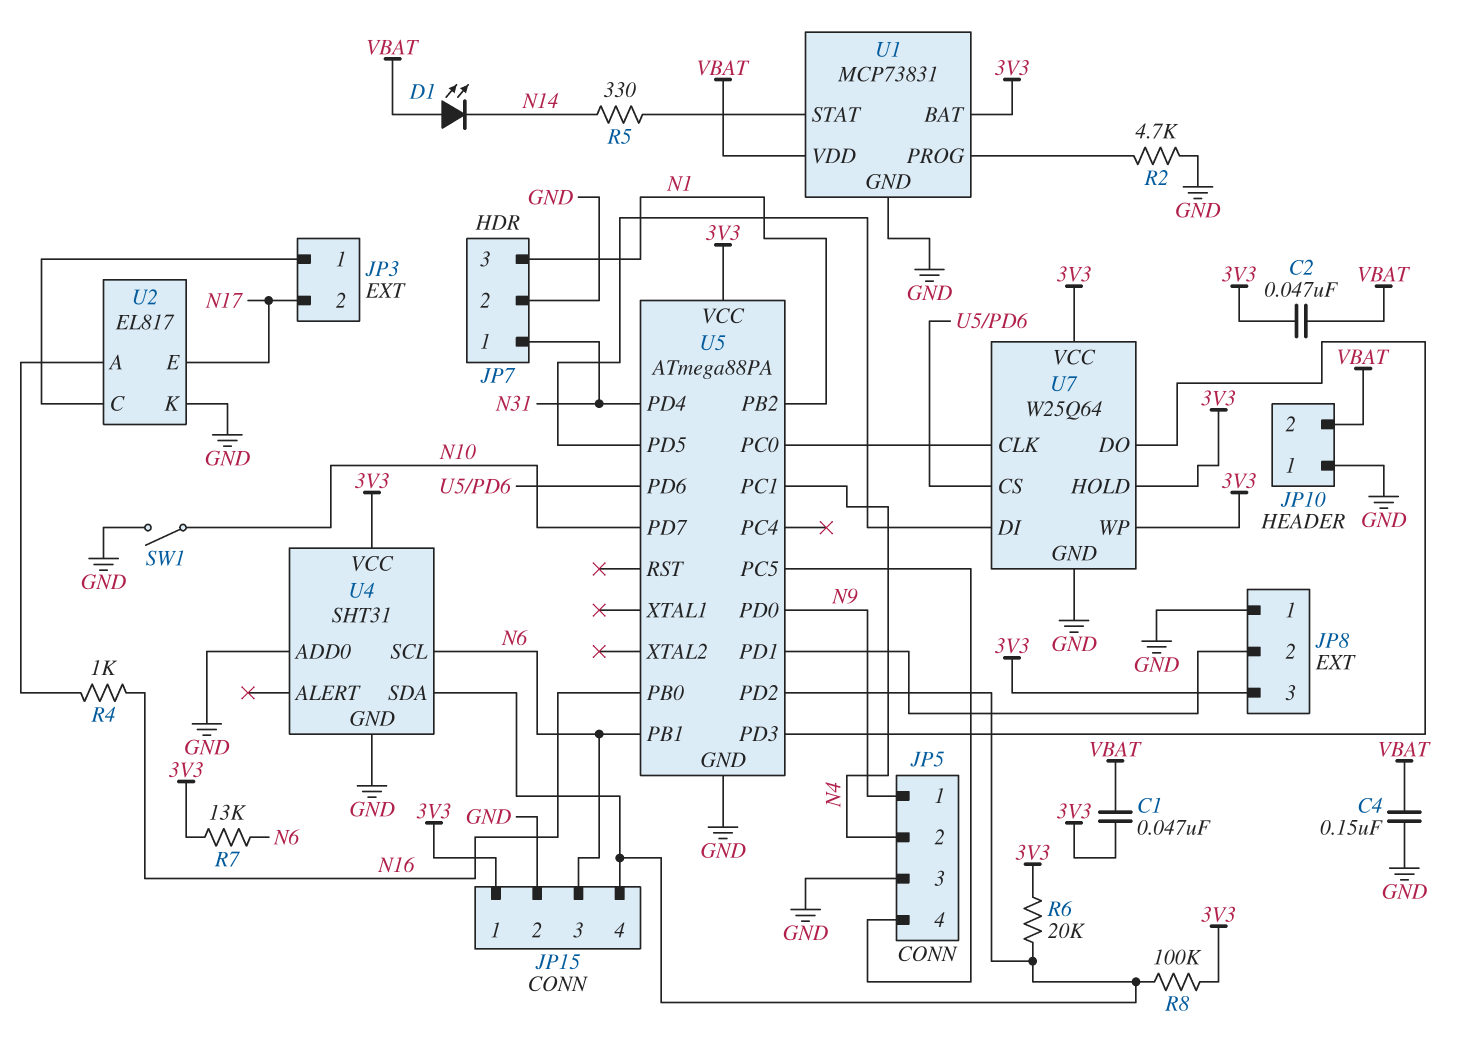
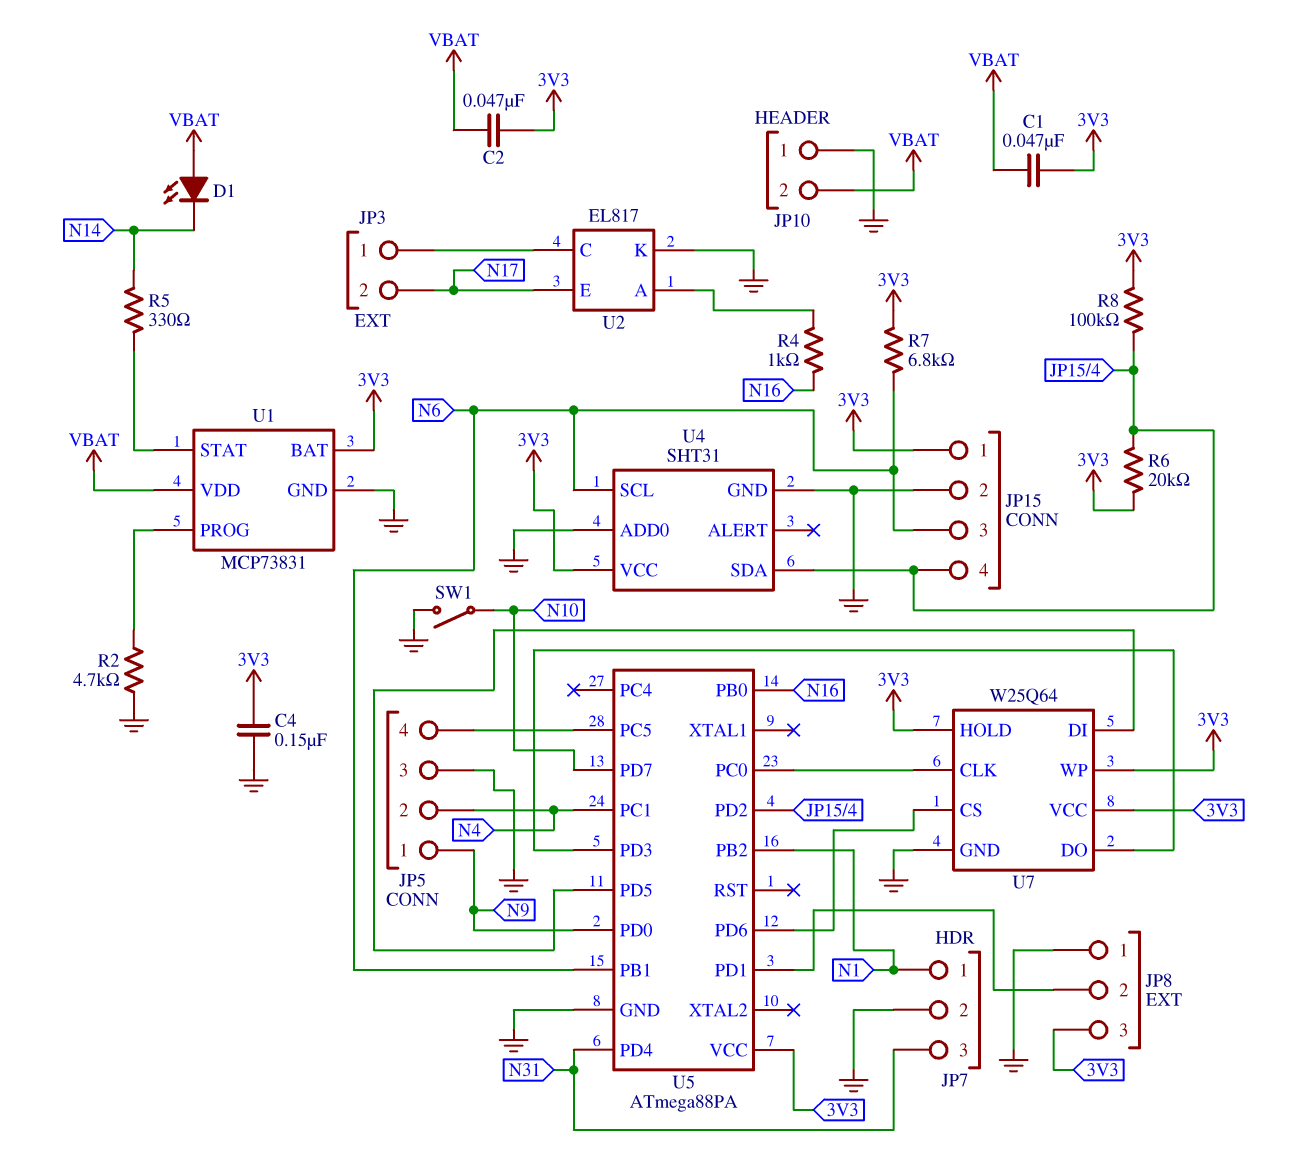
C4: 150nF (GND, VBAT) -> 150nF (3V3, GND)
JP7 pin 1: N31 -> N1
JP7 pin 3: N1 -> N31
R7: 13k (3V3, N6) -> 6.8k (3V3, N6)

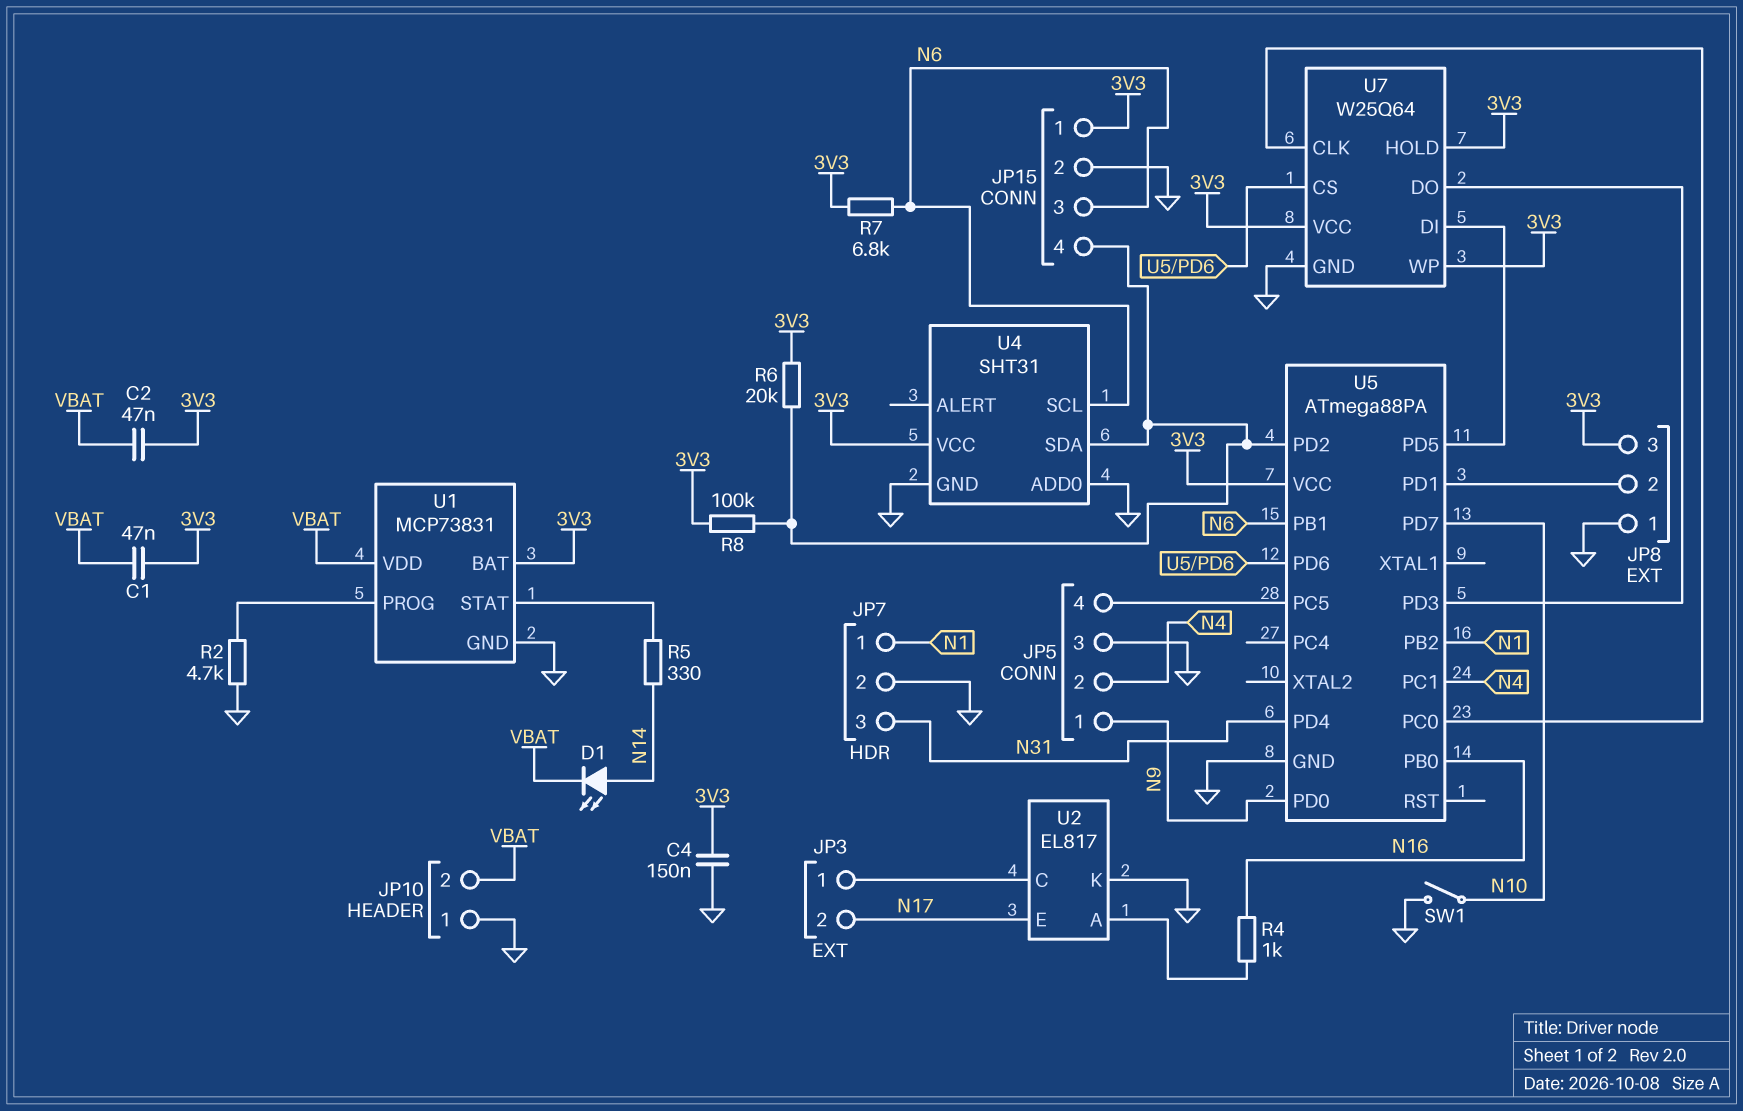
D1: LED (A VBAT, K N14) -> LED (A N14, K VBAT)

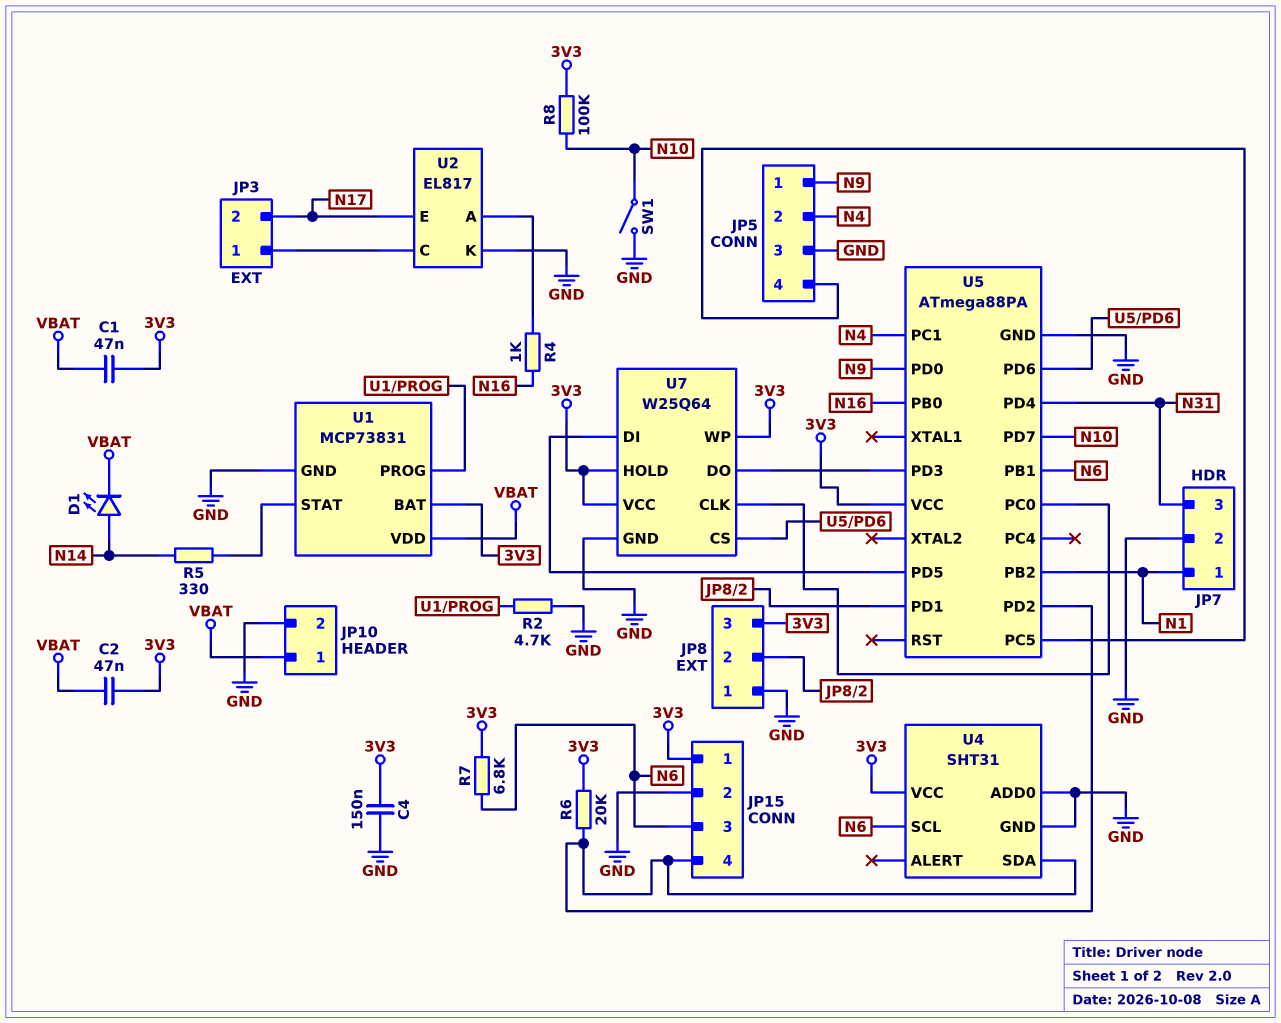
JP10 pin 1: GND -> VBAT
JP10 pin 2: VBAT -> GND
R8: 100k (3V3, JP15/4) -> 100k (3V3, N10)

